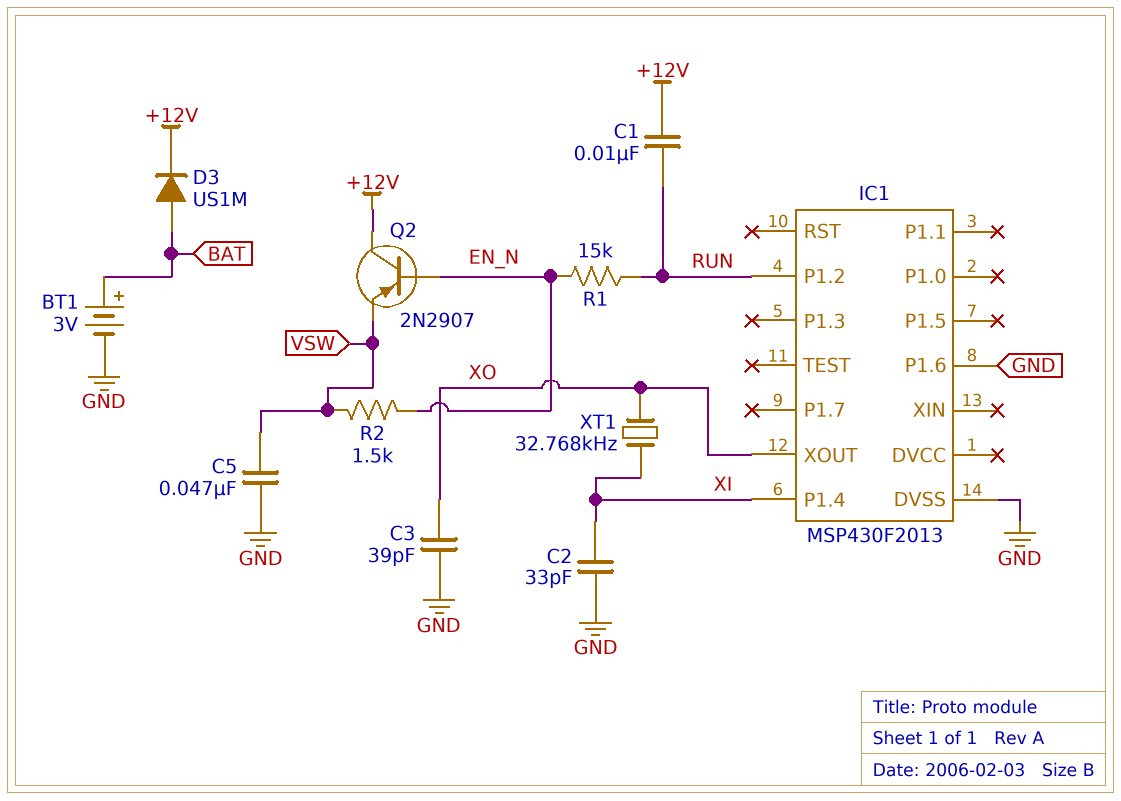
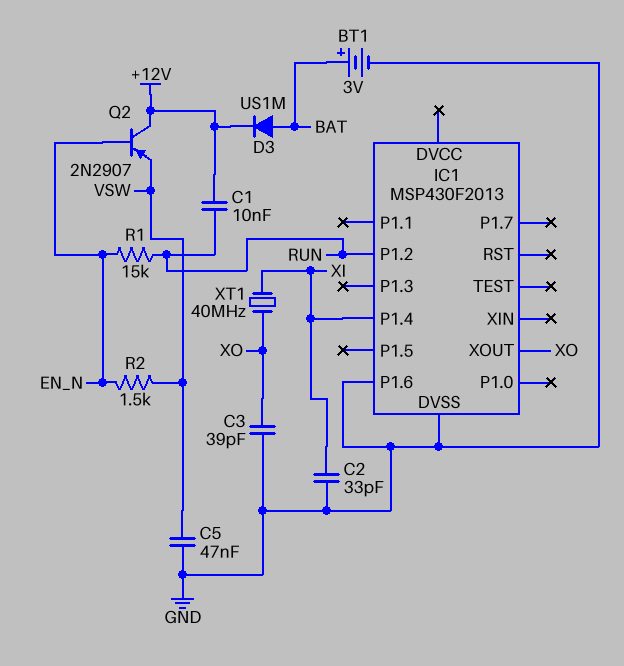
XT1: 32.768kHz (XI, XO) -> 40MHz (XI, XO)

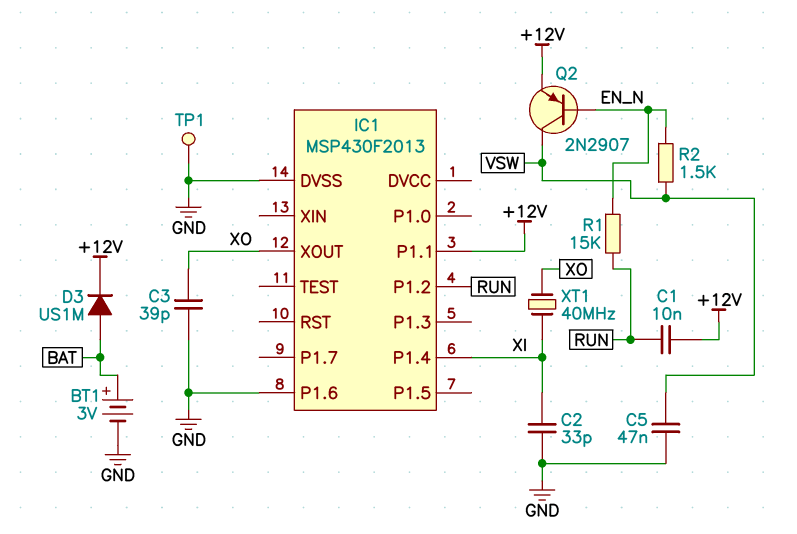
IC1 pin P1.1: none -> +12V
Q2: PNP 2N2907 (B EN_N, C +12V, E VSW) -> PNP 2N2907 (B EN_N, C VSW, E +12V)
TP1: none -> test point (GND)

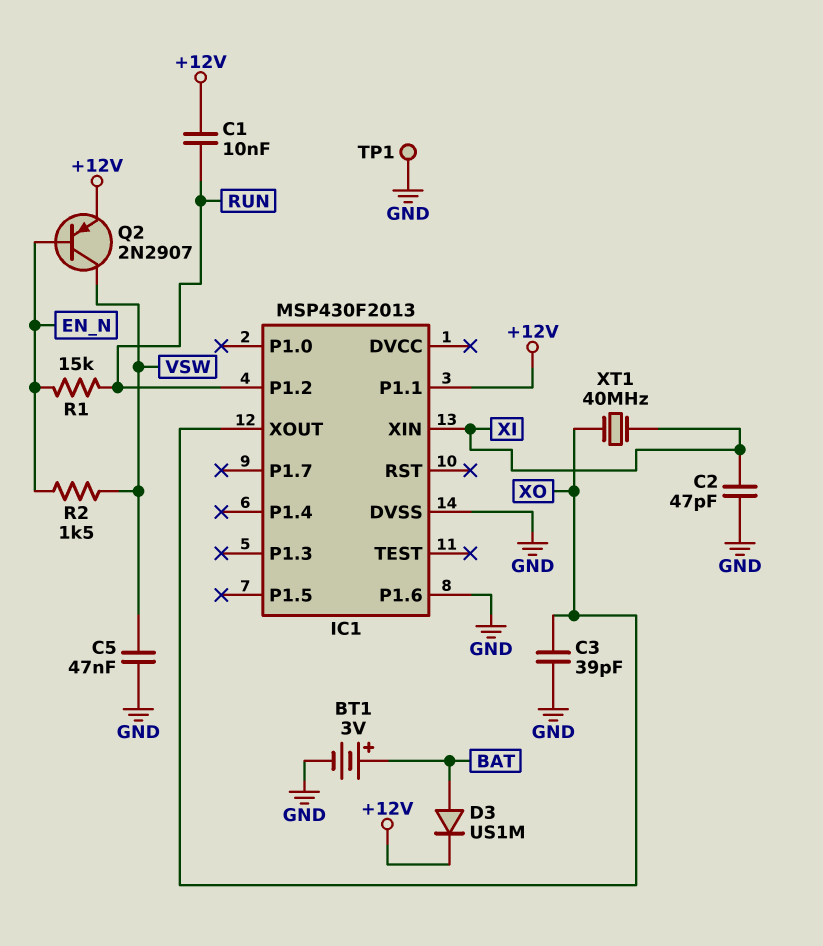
C2: 33pF (GND, XI) -> 47pF (GND, XI)
IC1 pin P1.4: XI -> none
IC1 pin XIN: none -> XI

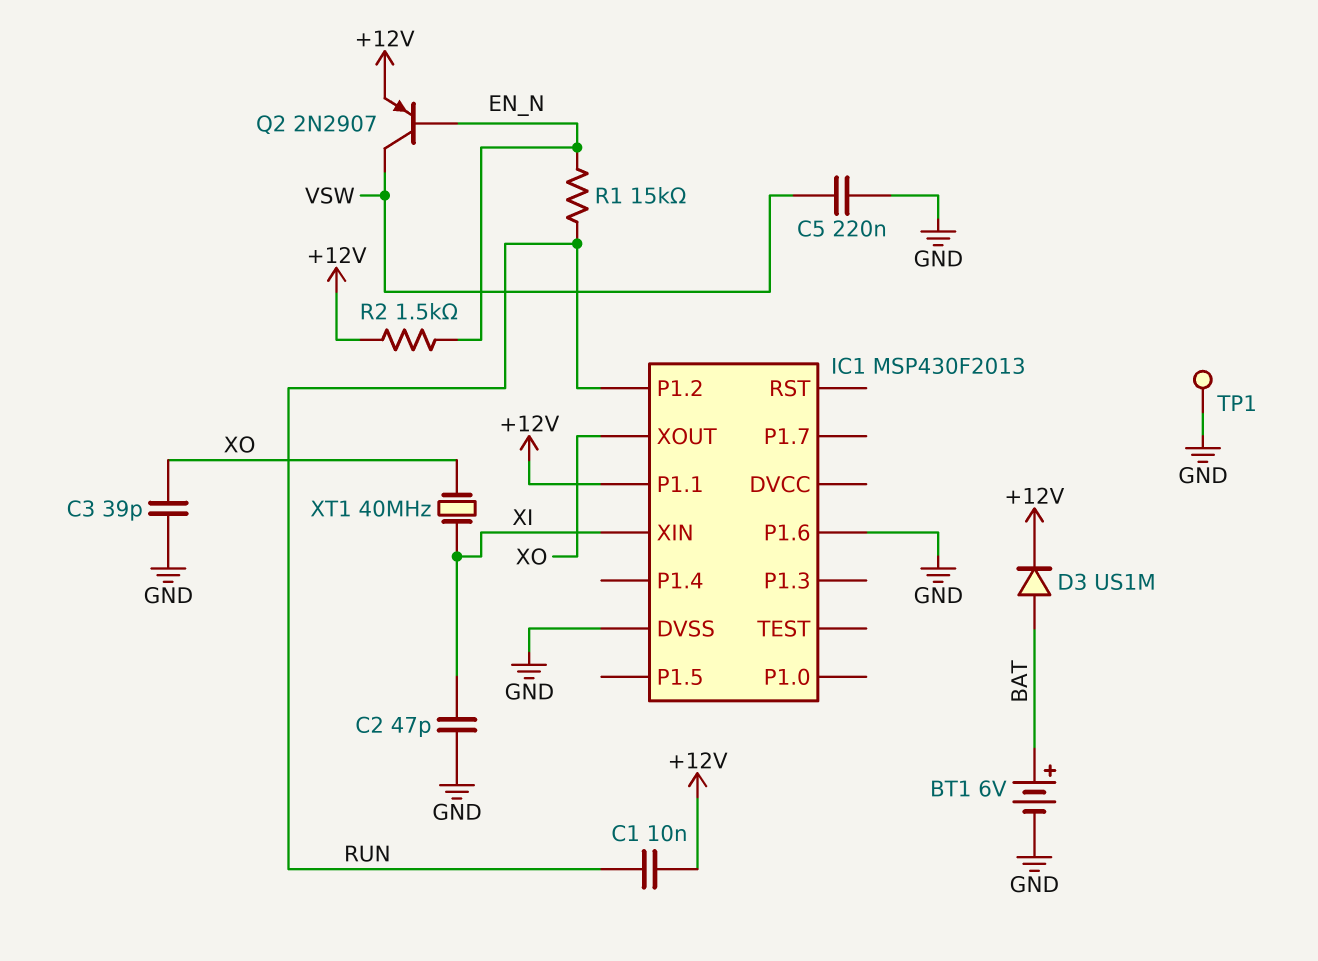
BT1: 3V (plus BAT, minus GND) -> 6V (plus BAT, minus GND)
C5: 47nF (GND, VSW) -> 220nF (GND, VSW)
R2: 1.5k (EN_N, VSW) -> 1.5k (+12V, EN_N)

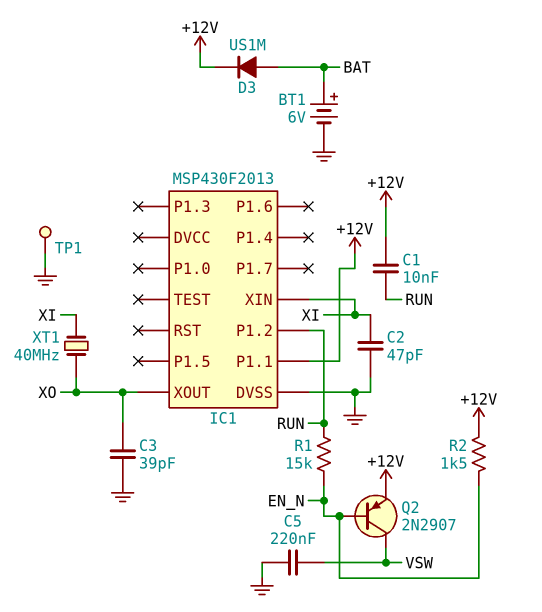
IC1 pin P1.6: GND -> none

